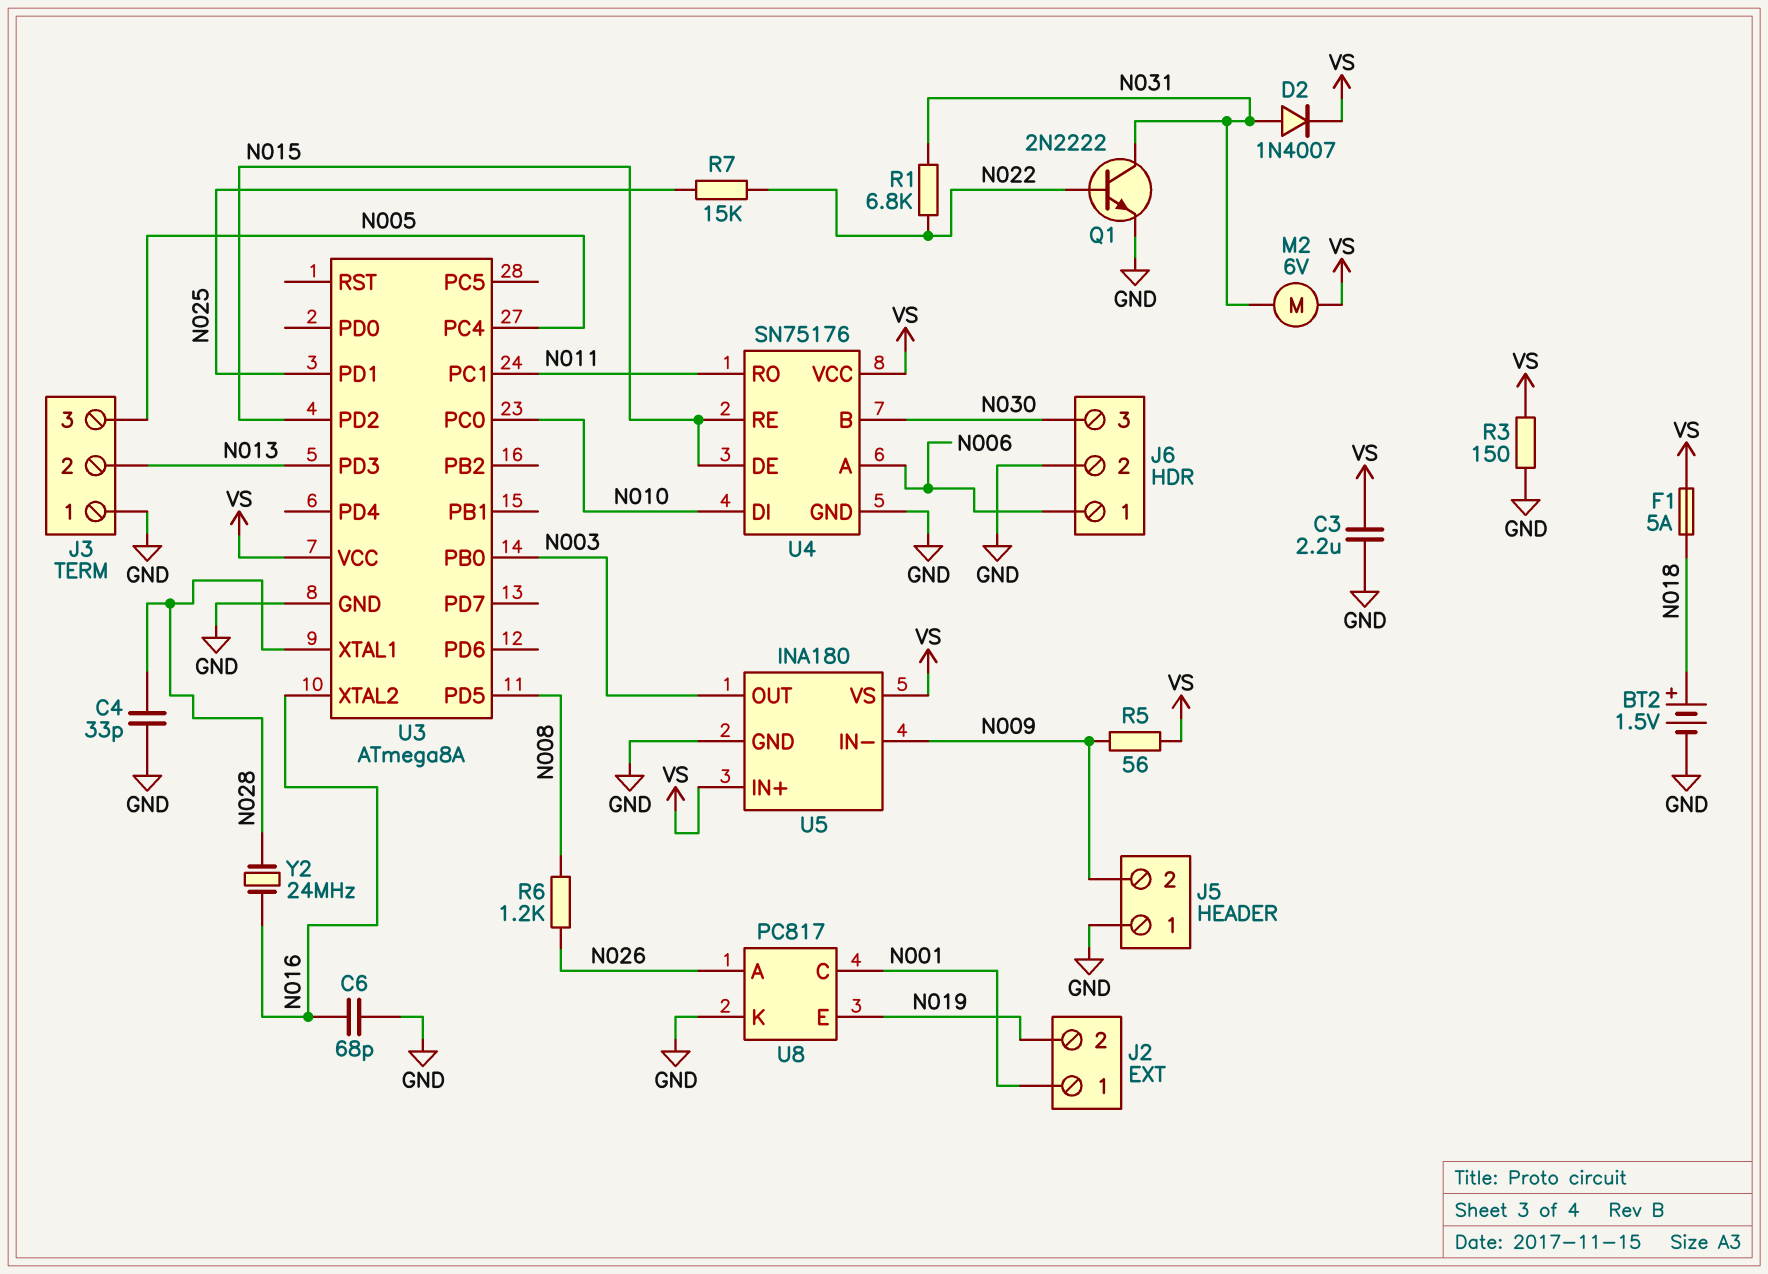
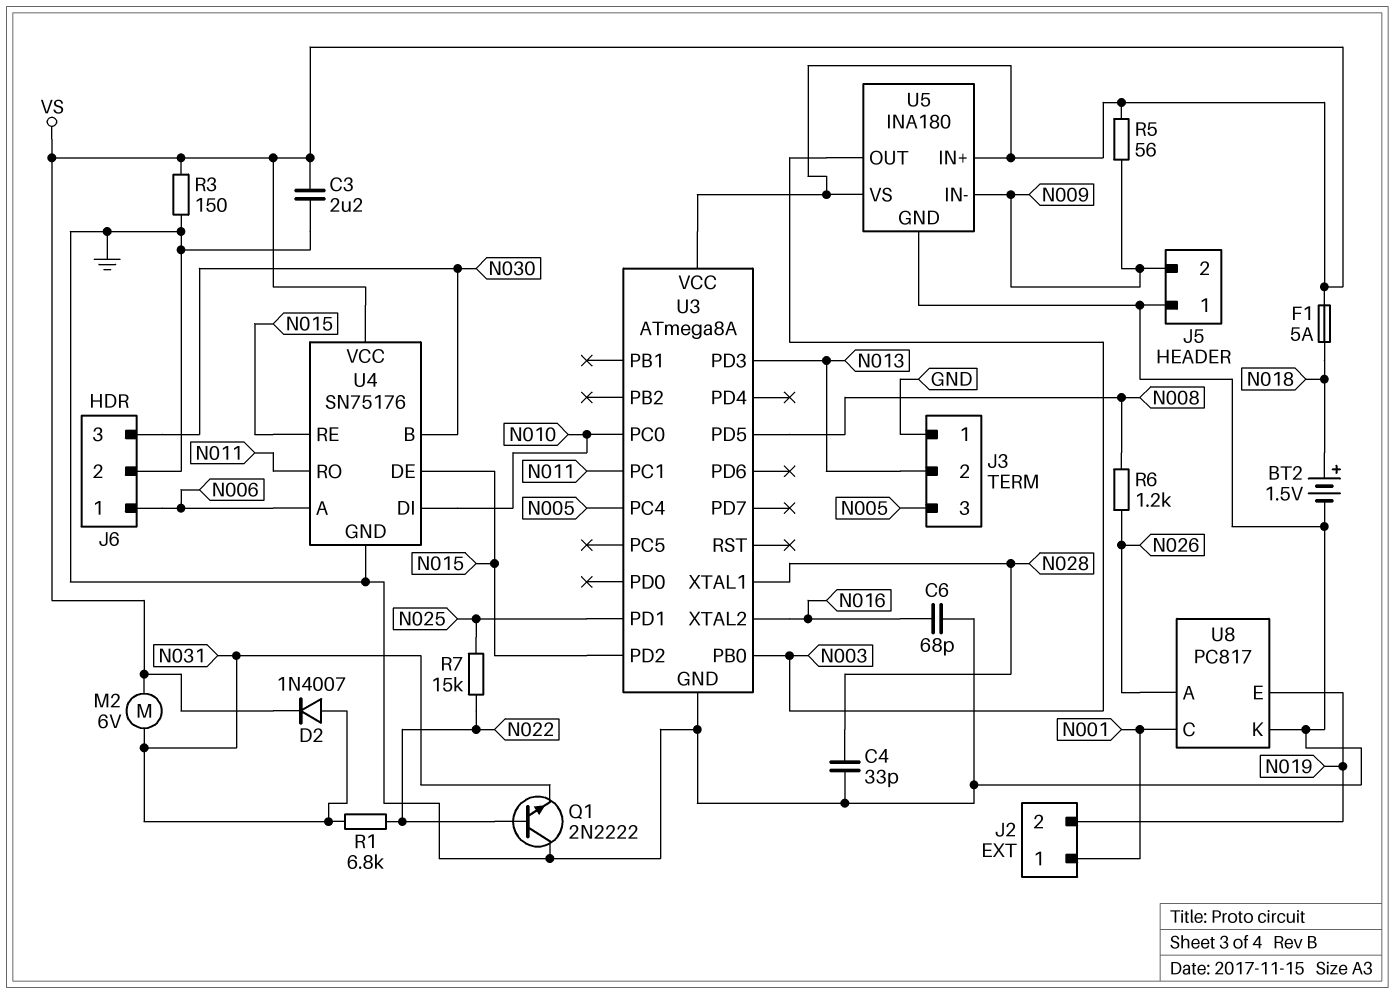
Q1: NPN 2N2222 (B N022, C N031, E GND) -> NPN 2N2222 (B N022, C GND, E N031)
Y2: 24MHz (N016, N028) -> none

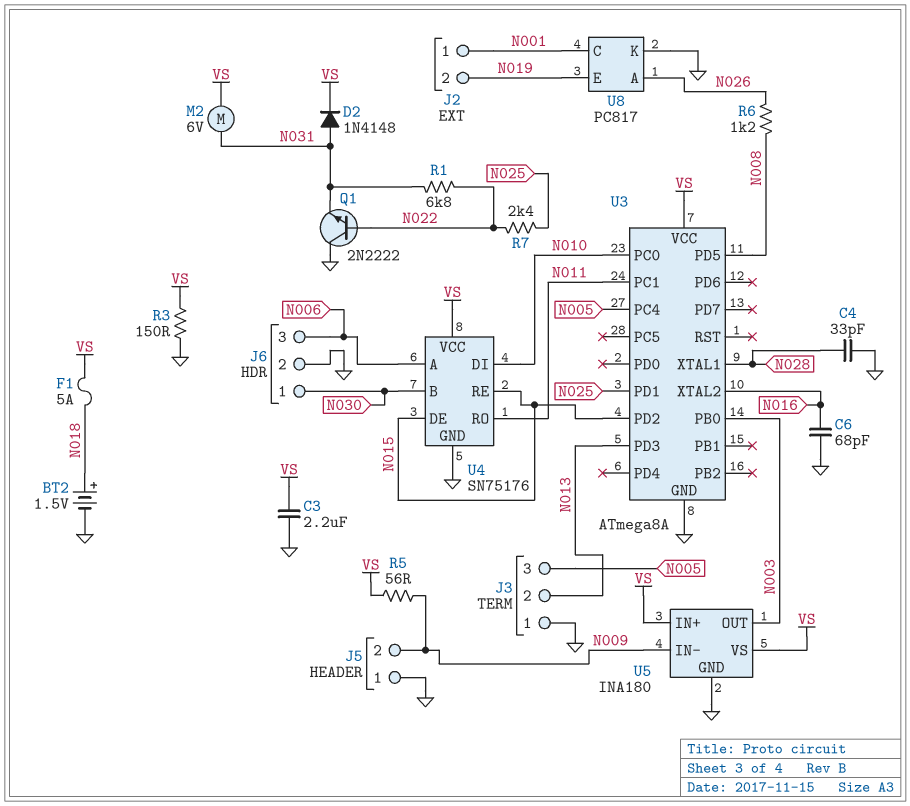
D2: diode 1N4007 (A N031, K VS) -> diode 1N4148 (A N031, K VS)
J6 pin 1: N006 -> N030
J6 pin 3: N030 -> N006
R7: 15k (N022, N025) -> 2.4k (N022, N025)

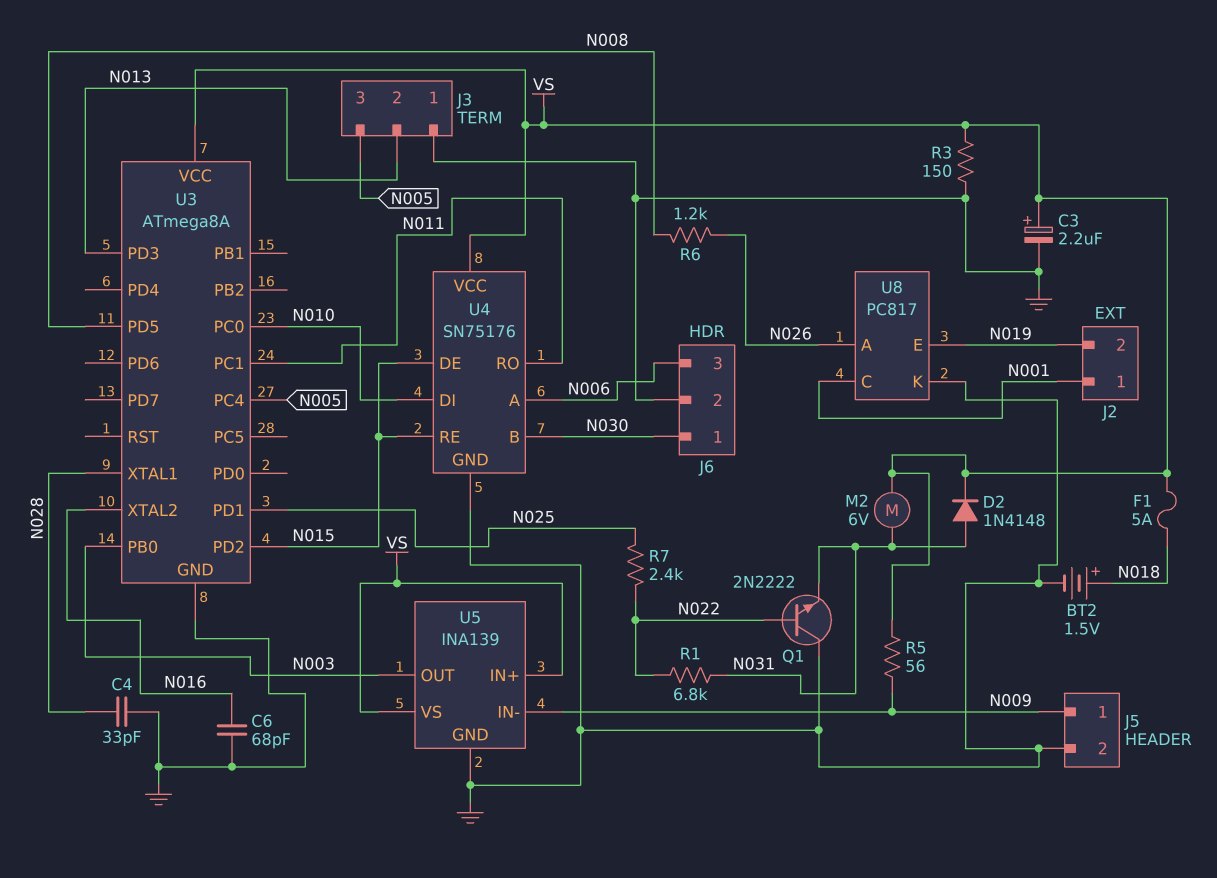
C3: 2.2uF (GND, VS) -> 2.2uF (plus VS, minus GND)
J5 pin 1: GND -> N009
J5 pin 2: N009 -> GND
U5: INA180 -> INA139

